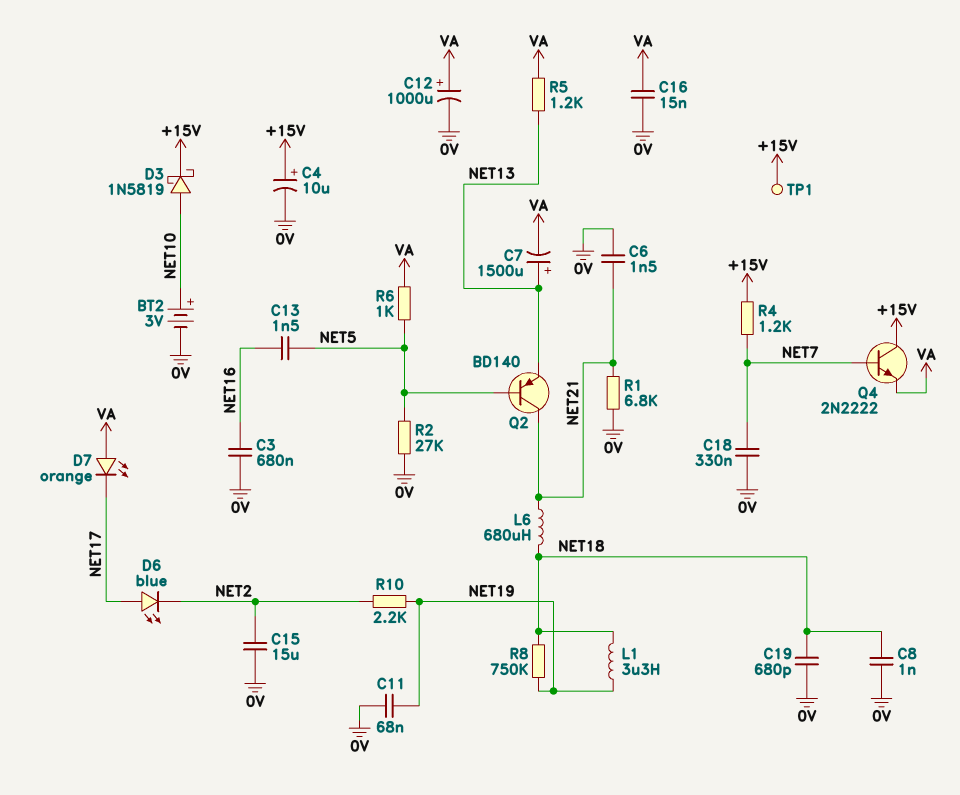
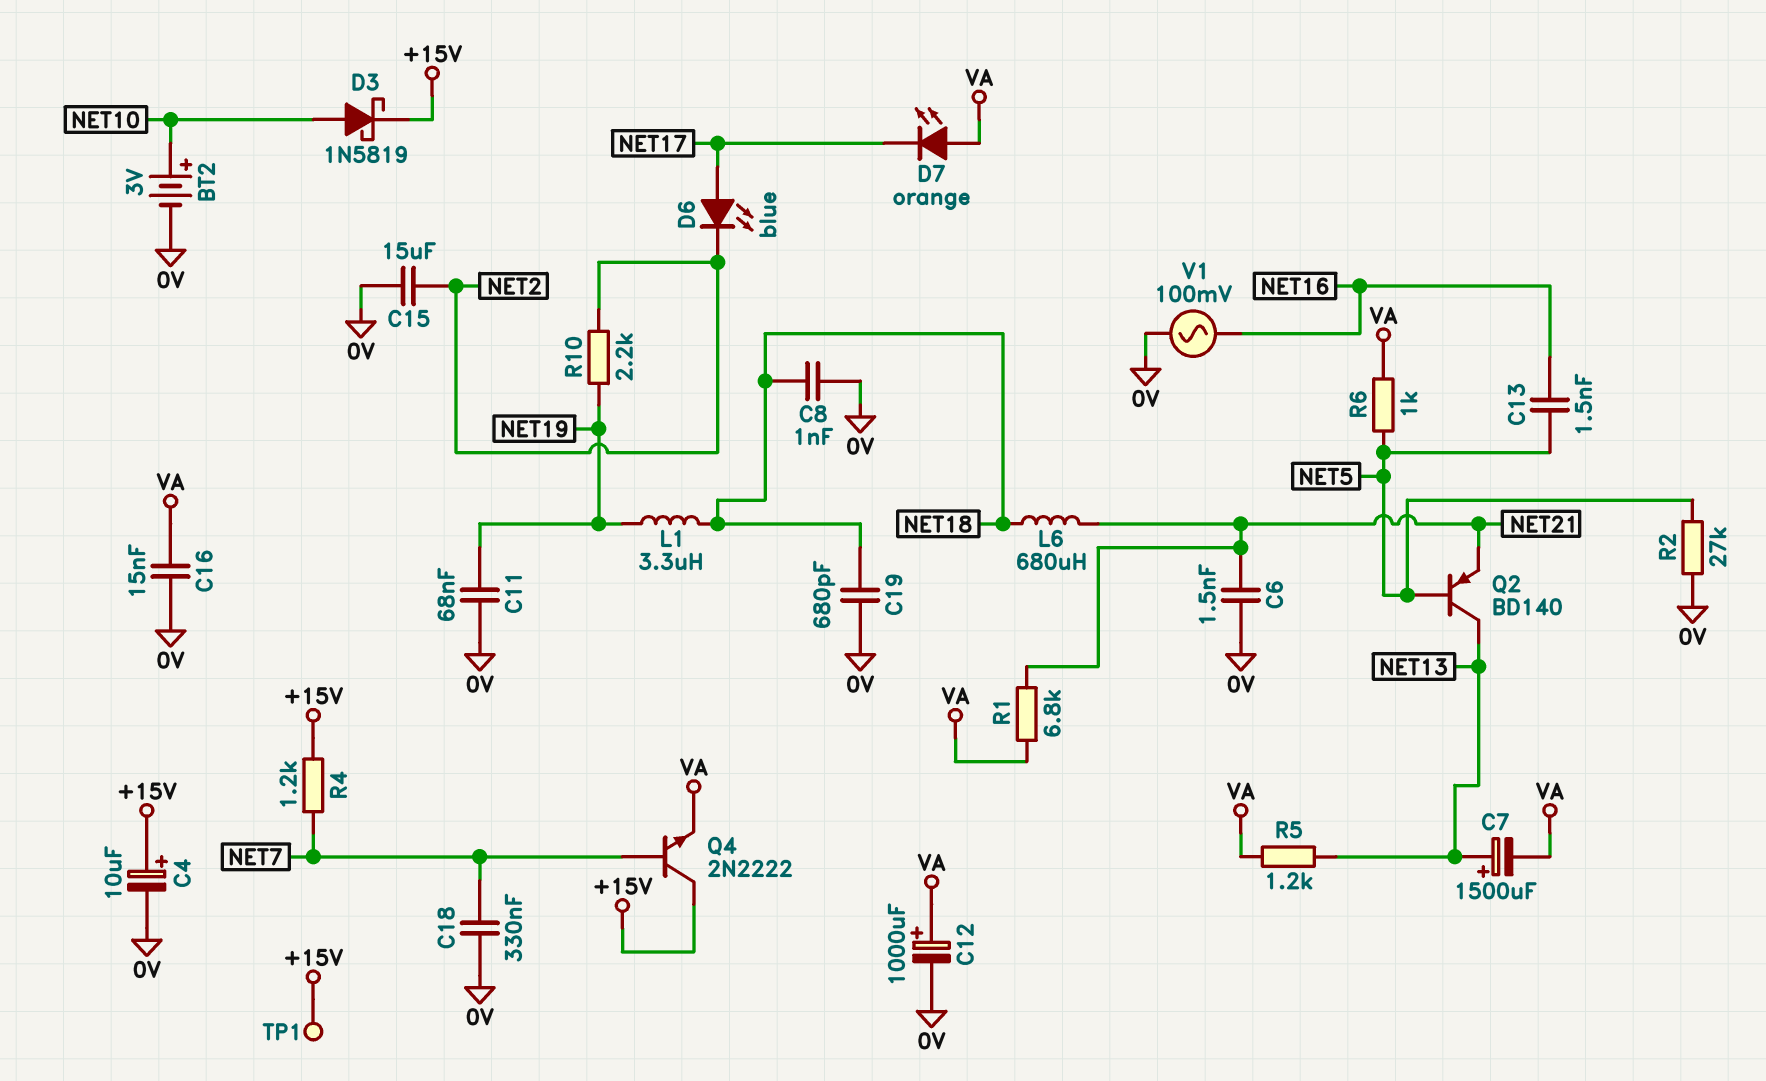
C3: 680nF (0V, NET16) -> none
Q2: PNP BD140 (B NET5, C NET21, E NET13) -> PNP BD140 (B NET5, C NET13, E NET21)
R1: 6.8k (0V, NET21) -> 6.8k (NET21, VA)
R8: 750k (NET18, NET19) -> none
V1: none -> AC 100mV (0V, NET16)

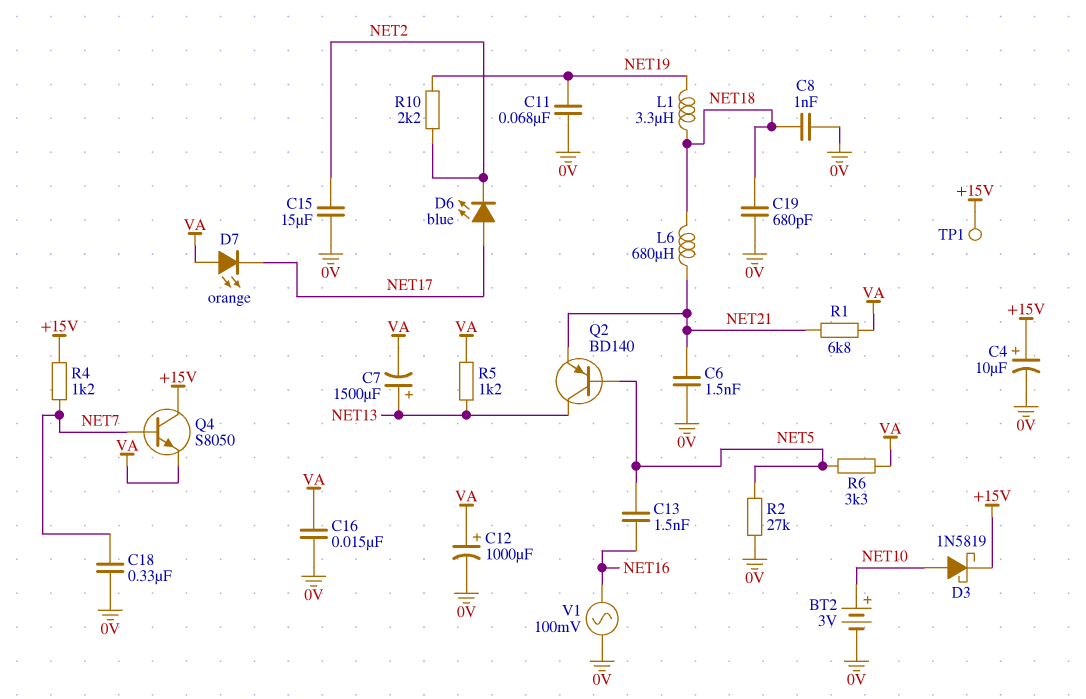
Q4: NPN 2N2222 (B NET7, C +15V, E VA) -> NPN S8050 (B NET7, C +15V, E VA)
R6: 1k (NET5, VA) -> 3.3k (NET5, VA)

